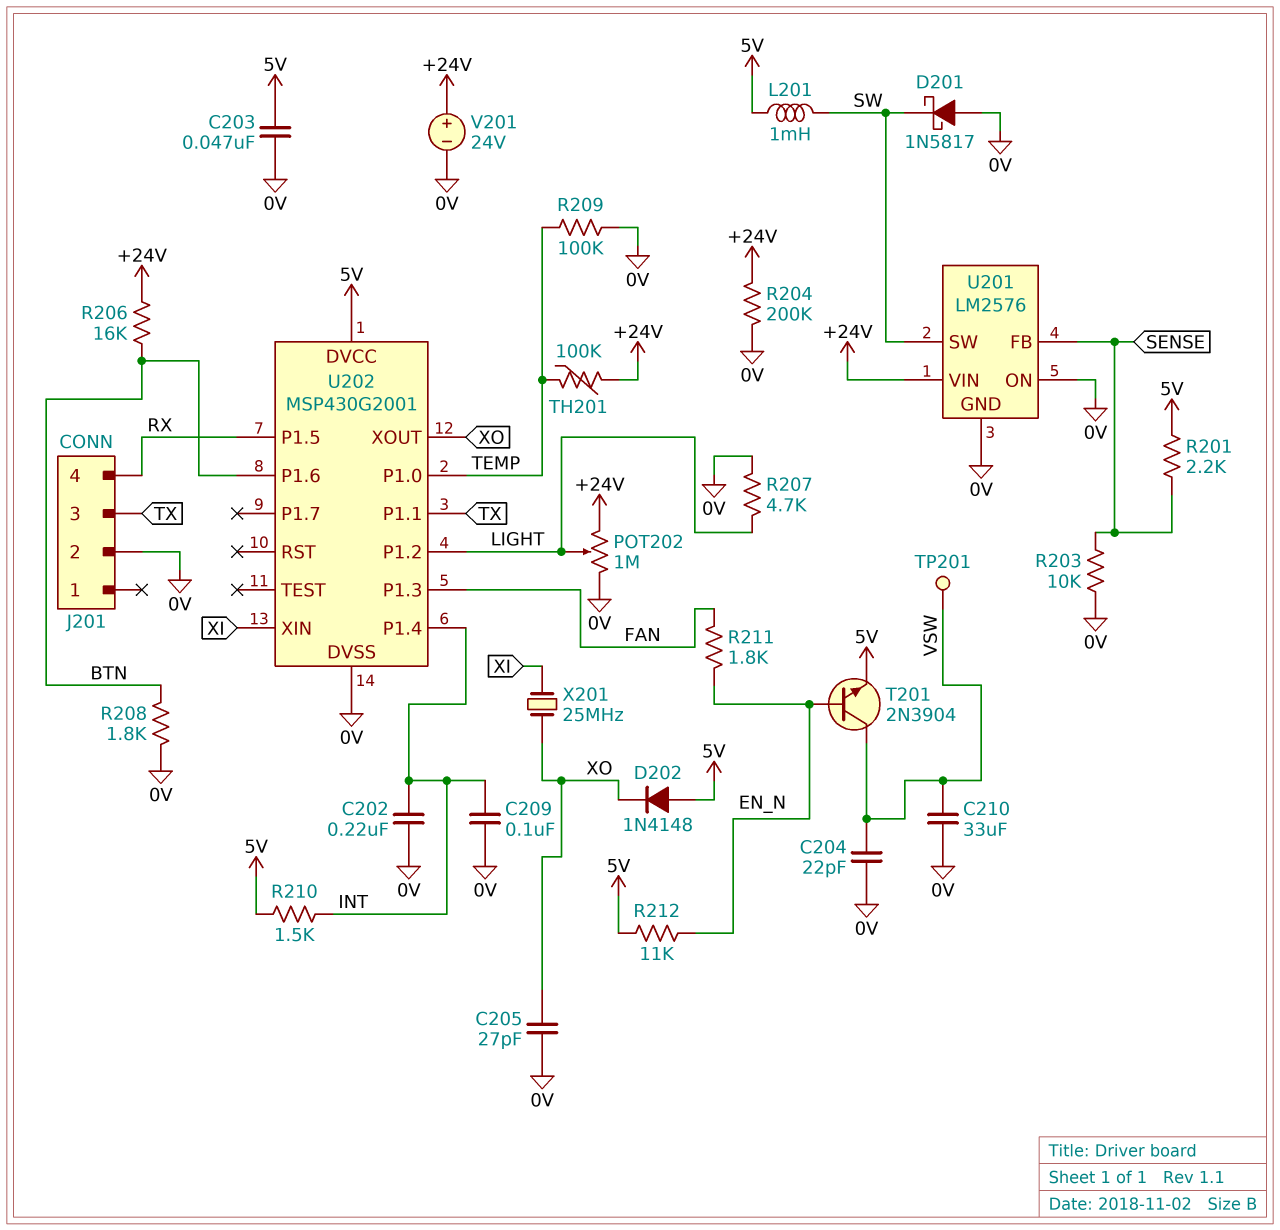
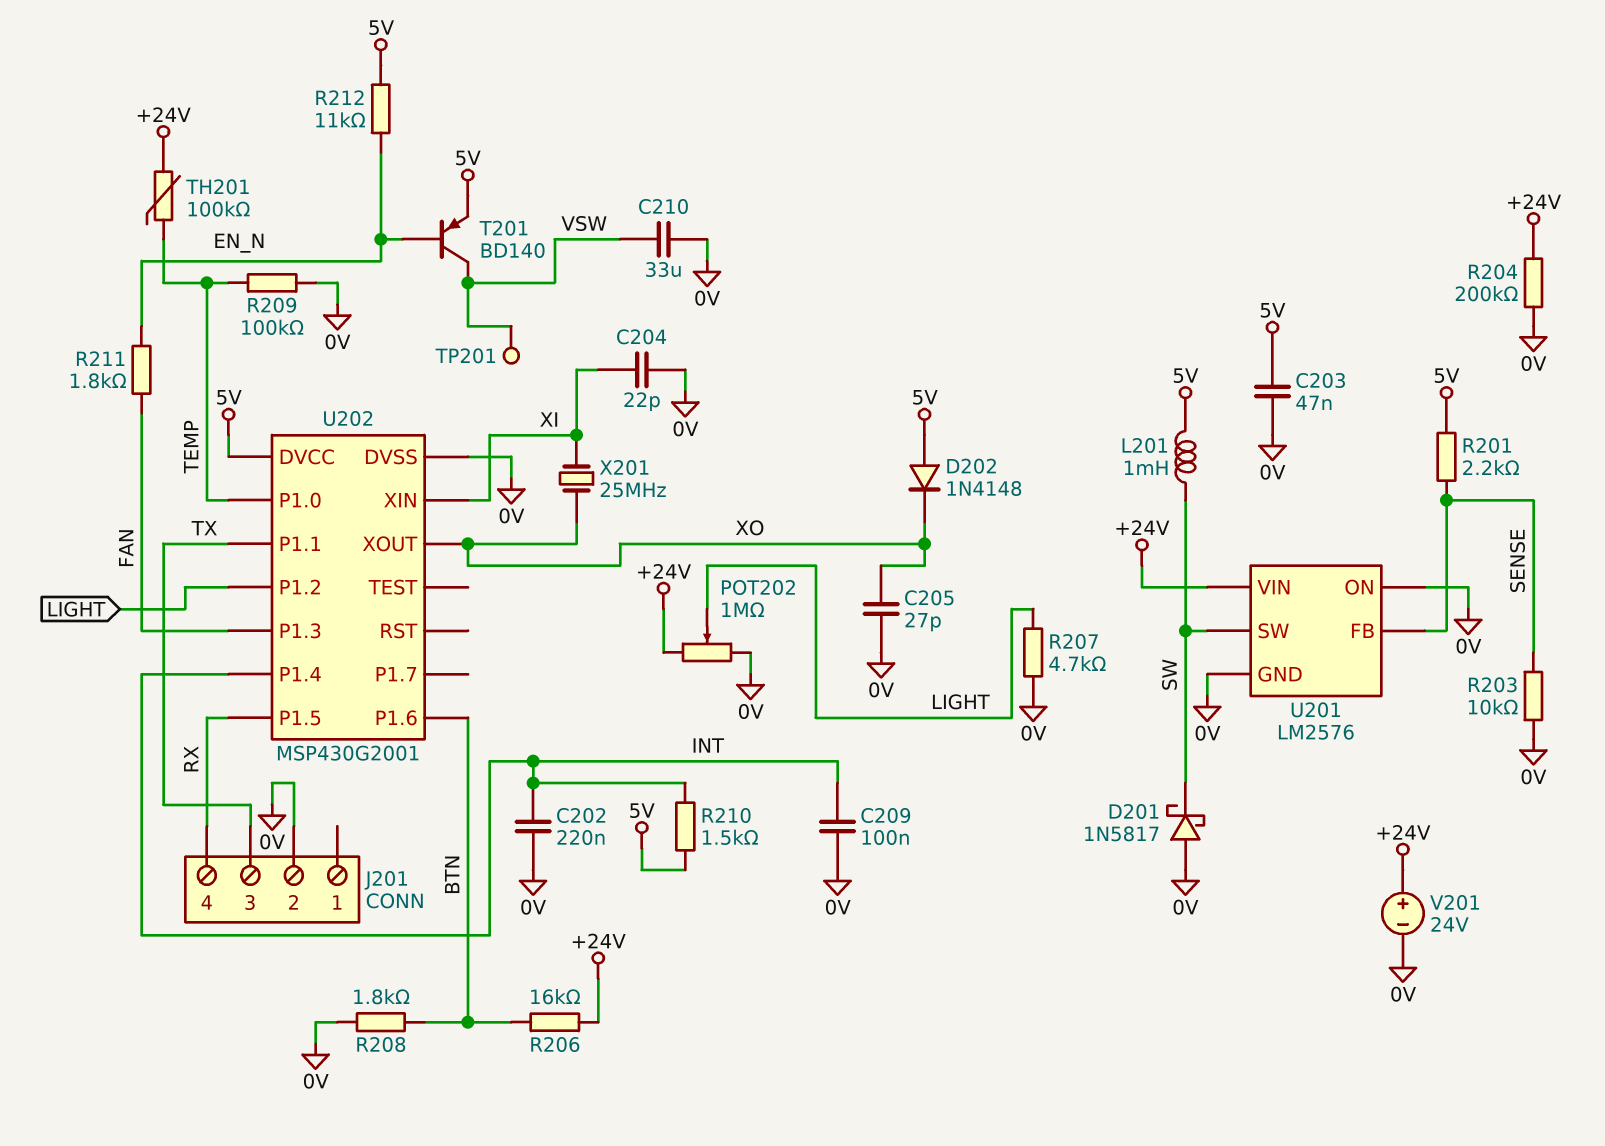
C204: 22pF (0V, VSW) -> 22pF (0V, XI)
T201: NPN 2N3904 (B EN_N, C VSW, E 5V) -> PNP BD140 (B EN_N, C VSW, E 5V)

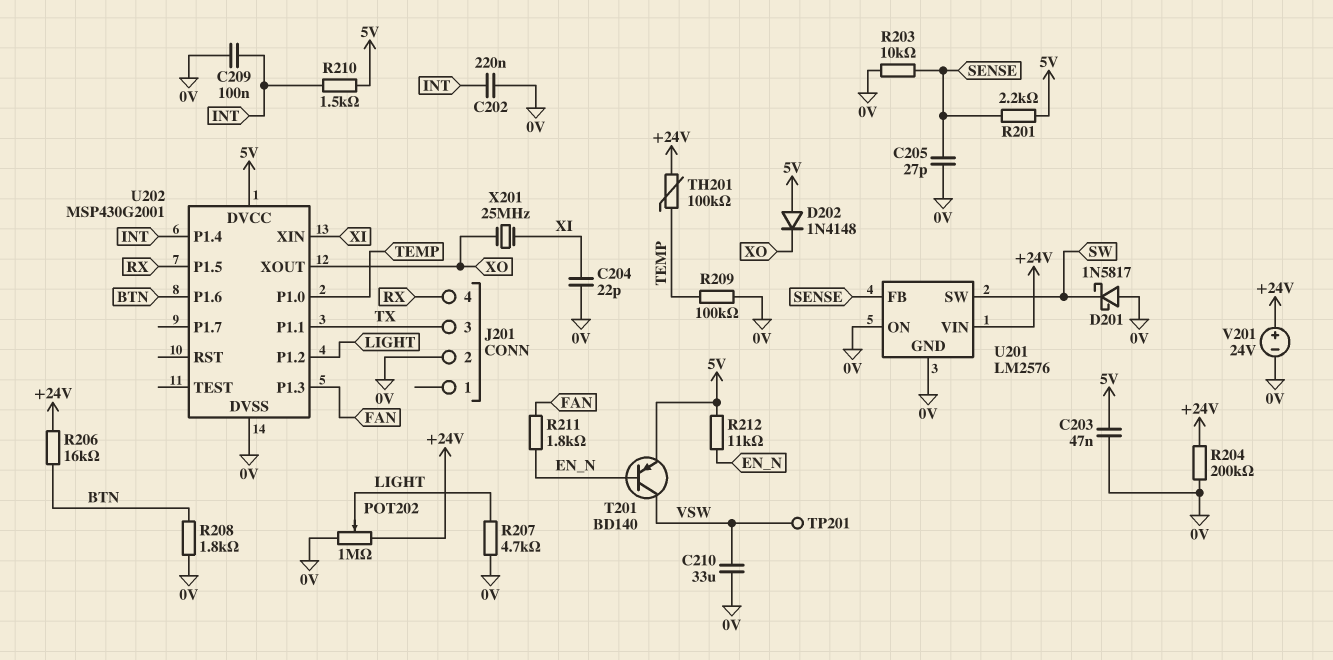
C205: 27pF (0V, XO) -> 27pF (0V, SENSE)
L201: 1mH (5V, SW) -> none

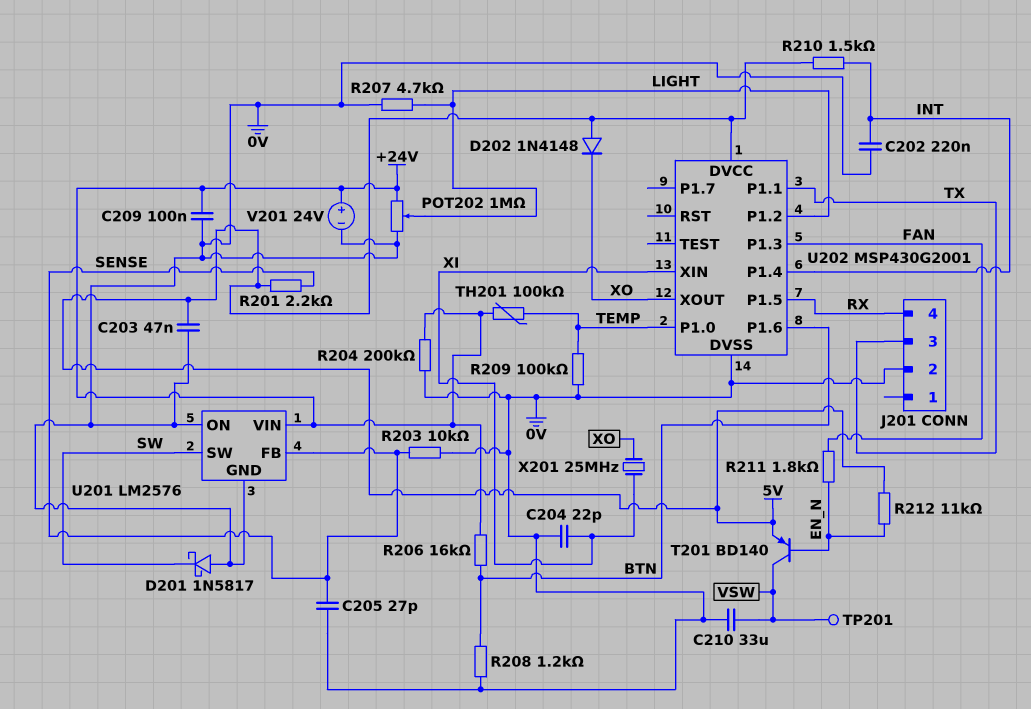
C209: 100nF (0V, INT) -> 100nF (+24V, 0V)
R208: 1.8k (0V, BTN) -> 1.2k (0V, BTN)

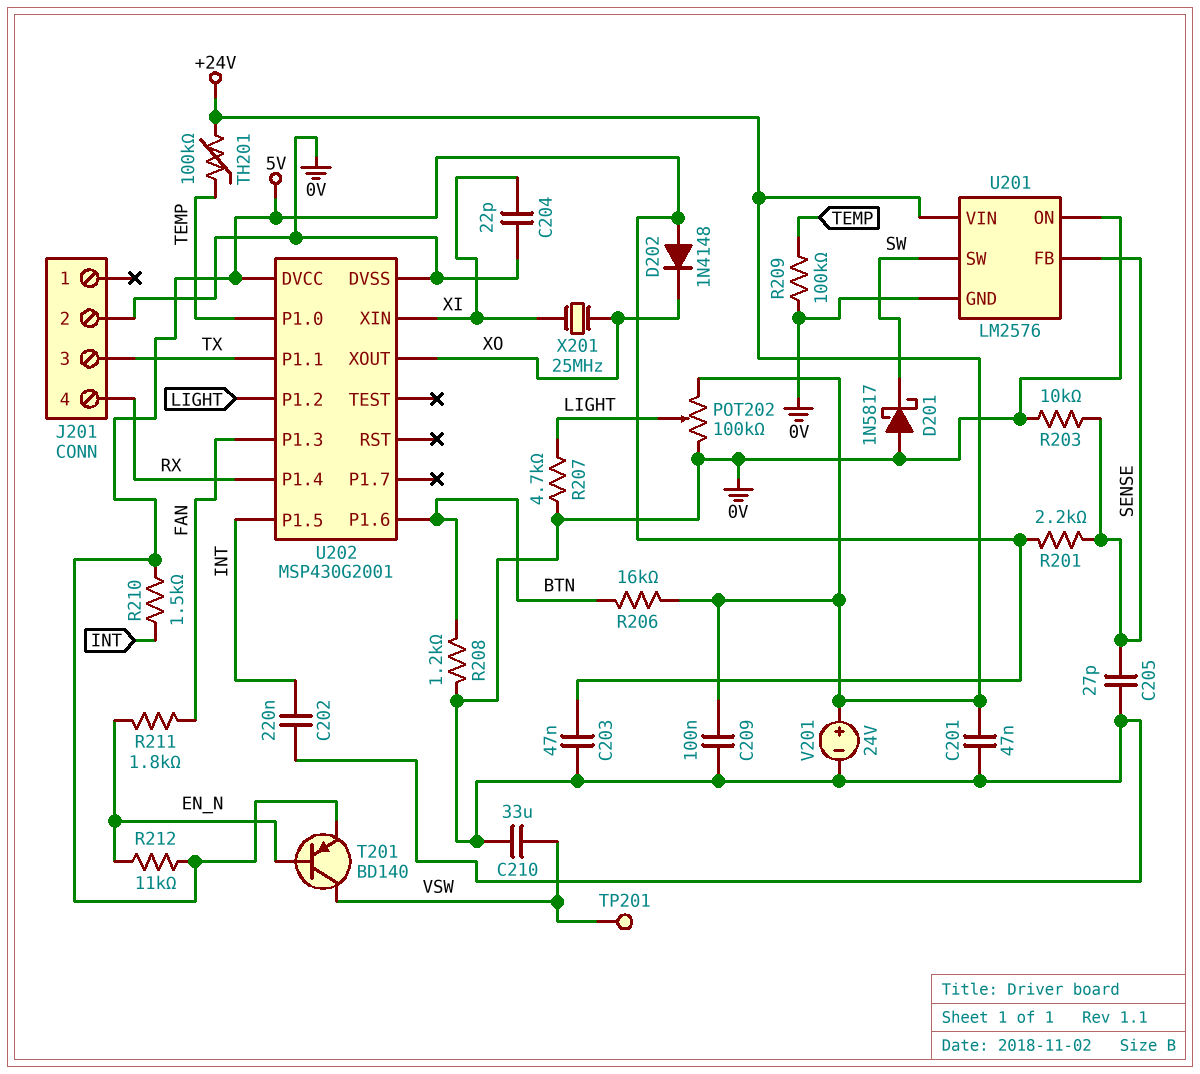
C201: none -> 47nF (+24V, 0V)
POT202: 1M (+24V, 0V, wiper LIGHT) -> 100k (+24V, 0V, wiper LIGHT)
R204: 200k (+24V, 0V) -> none
U202 pin P1.4: INT -> RX
U202 pin P1.5: RX -> INT

